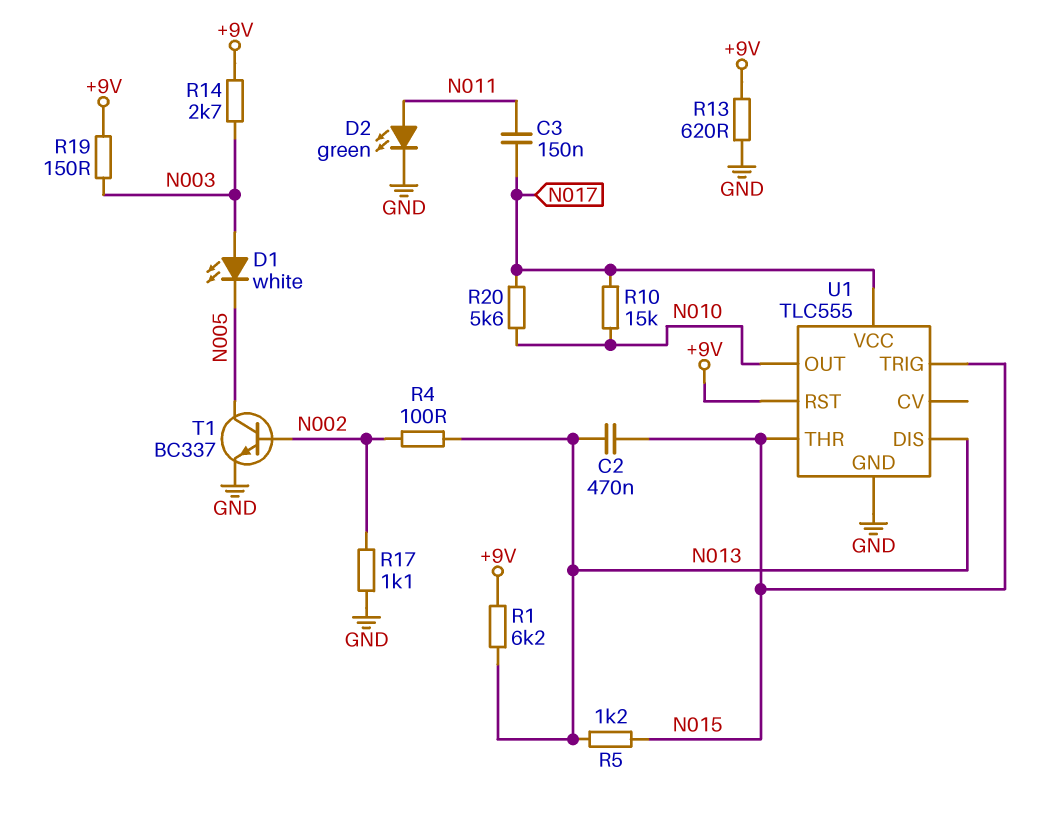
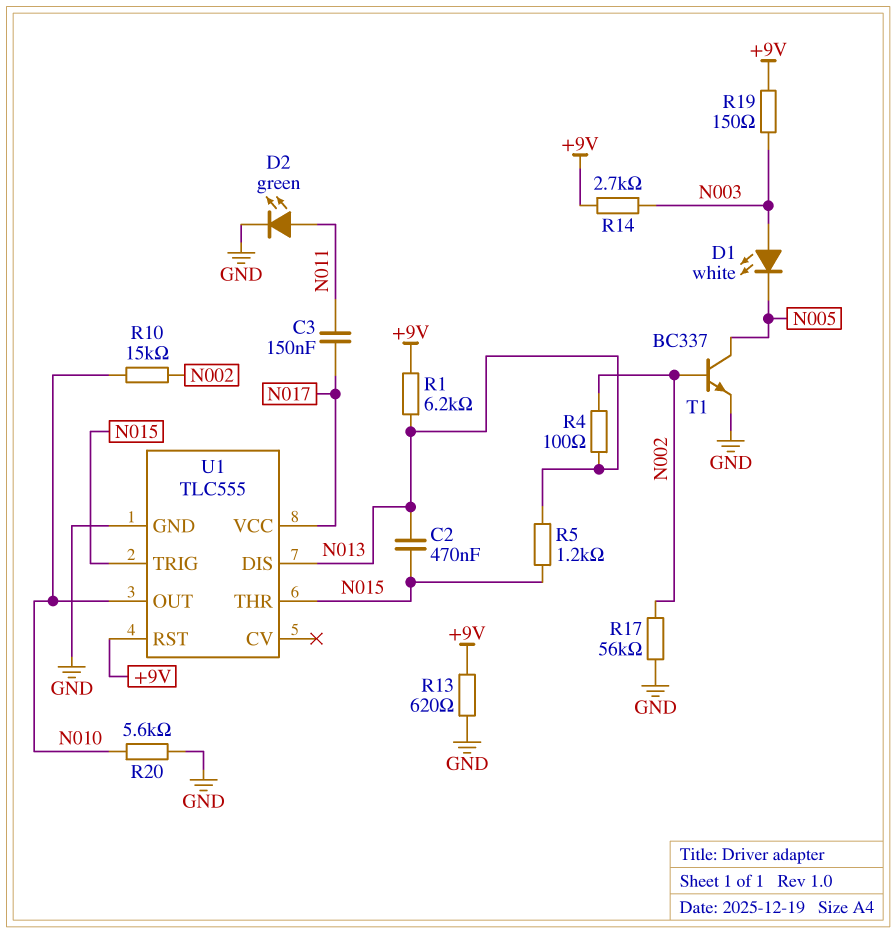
R10: 15k (N010, N017) -> 15k (N002, N010)
R17: 1.1k (GND, N002) -> 56k (GND, N002)
R20: 5.6k (N010, N017) -> 5.6k (GND, N010)

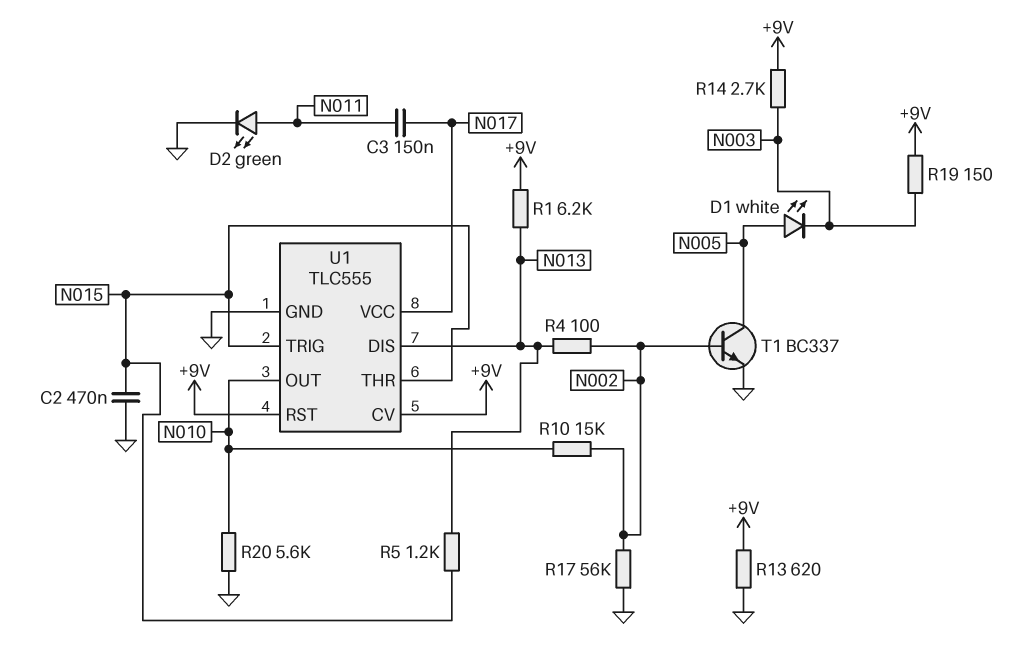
C2: 470nF (N013, N015) -> 470nF (GND, N015)
D1: LED white (A N003, K N005) -> LED white (A N005, K N003)
U1 pin CV: none -> +9V

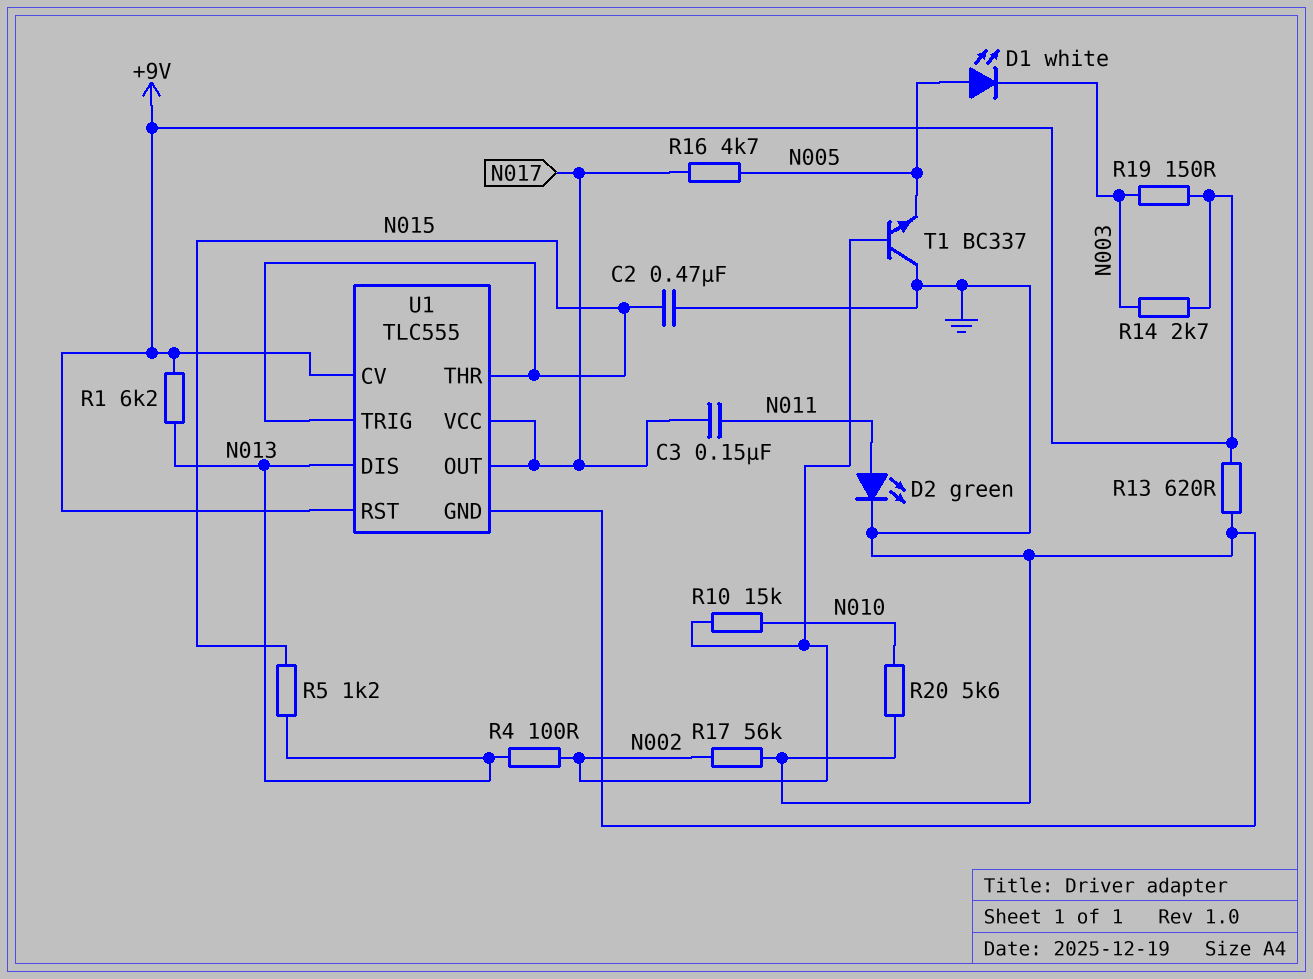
R16: none -> 4.7k (N005, N017)
T1: NPN BC337 (B N002, C N005, E GND) -> NPN BC337 (B N002, C GND, E N005)
U1 pin OUT: N010 -> N017

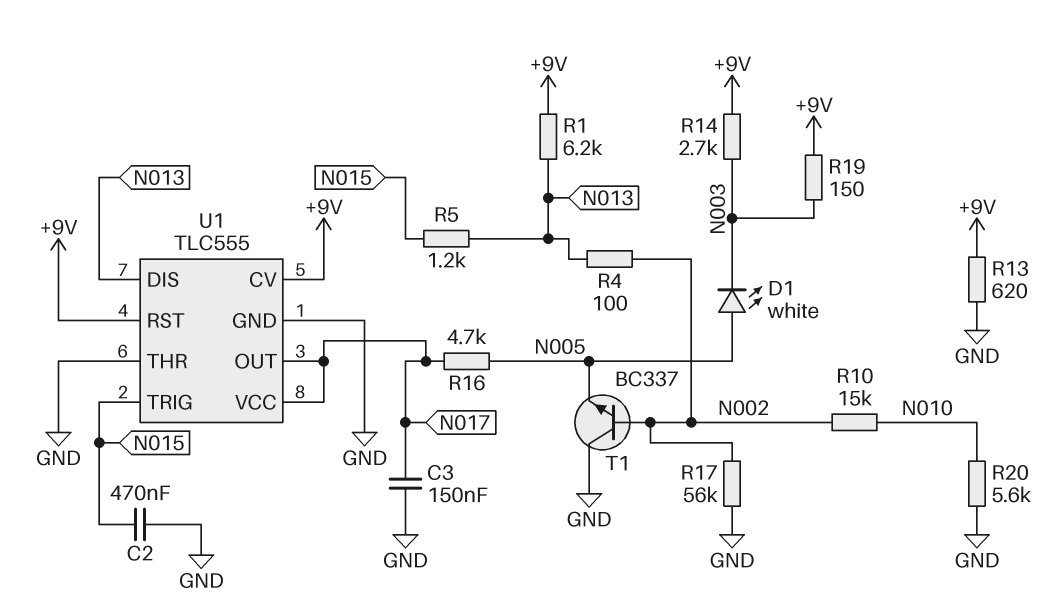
C3: 150nF (N011, N017) -> 150nF (GND, N017)
D2: LED green (A N011, K GND) -> none
U1 pin THR: N015 -> GND

